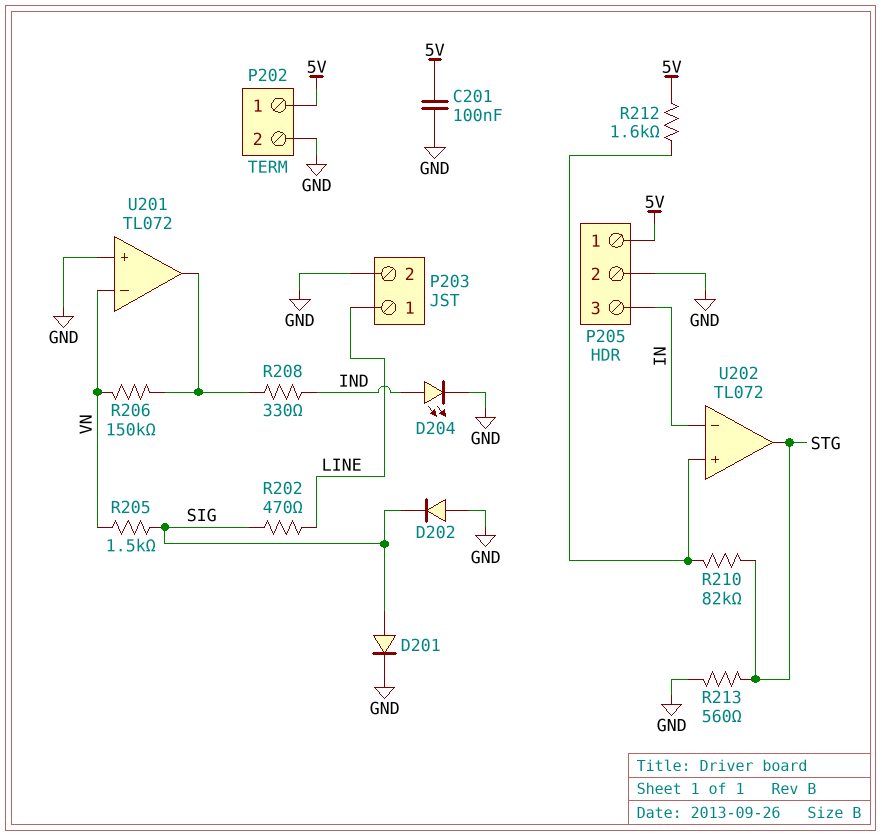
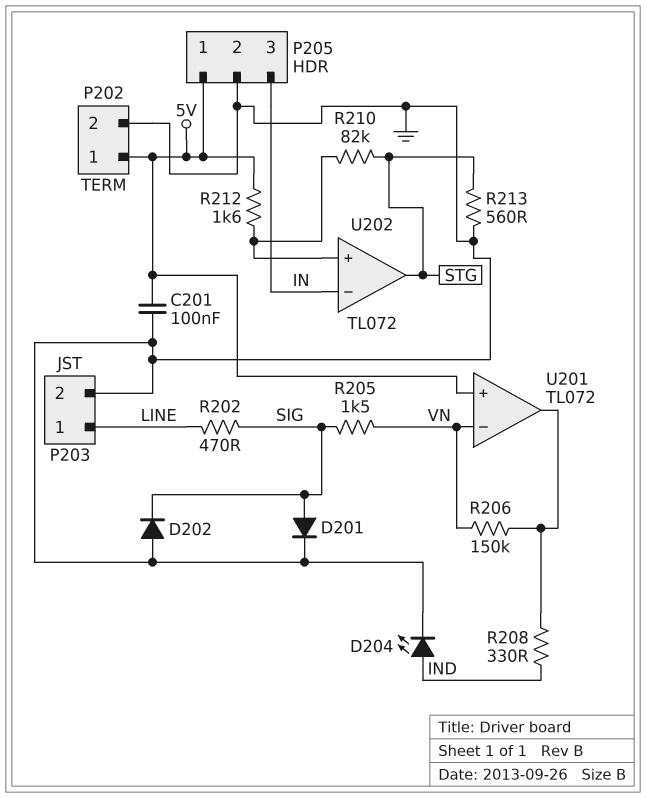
U201 pin in+: GND -> 5V

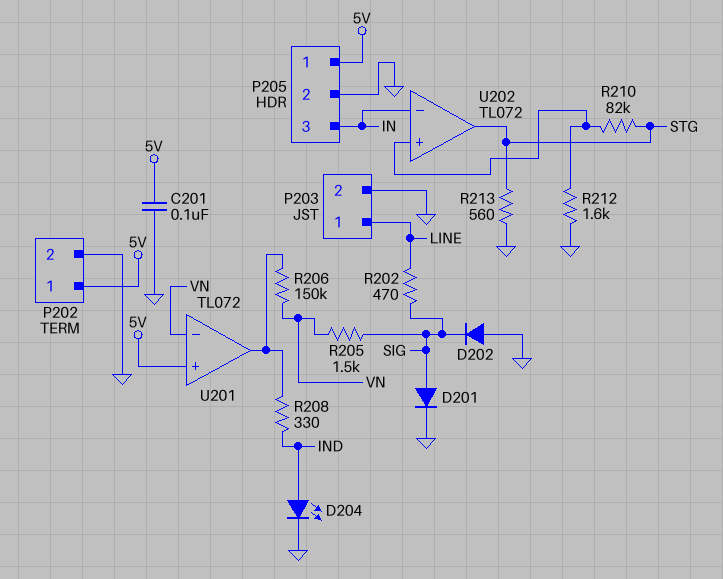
R212: 1.6k (5V, U202/in+) -> 1.6k (GND, U202/in+)

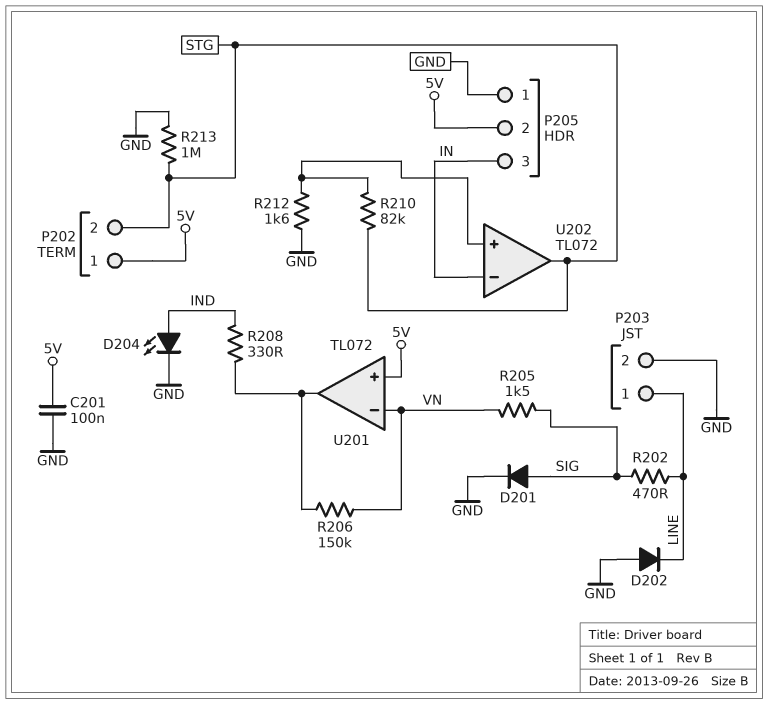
D202: diode (A GND, K SIG) -> diode (A GND, K LINE)
P202 pin 2: GND -> STG
P205 pin 1: 5V -> GND
P205 pin 2: GND -> 5V
R213: 560 (GND, STG) -> 1M (GND, STG)

